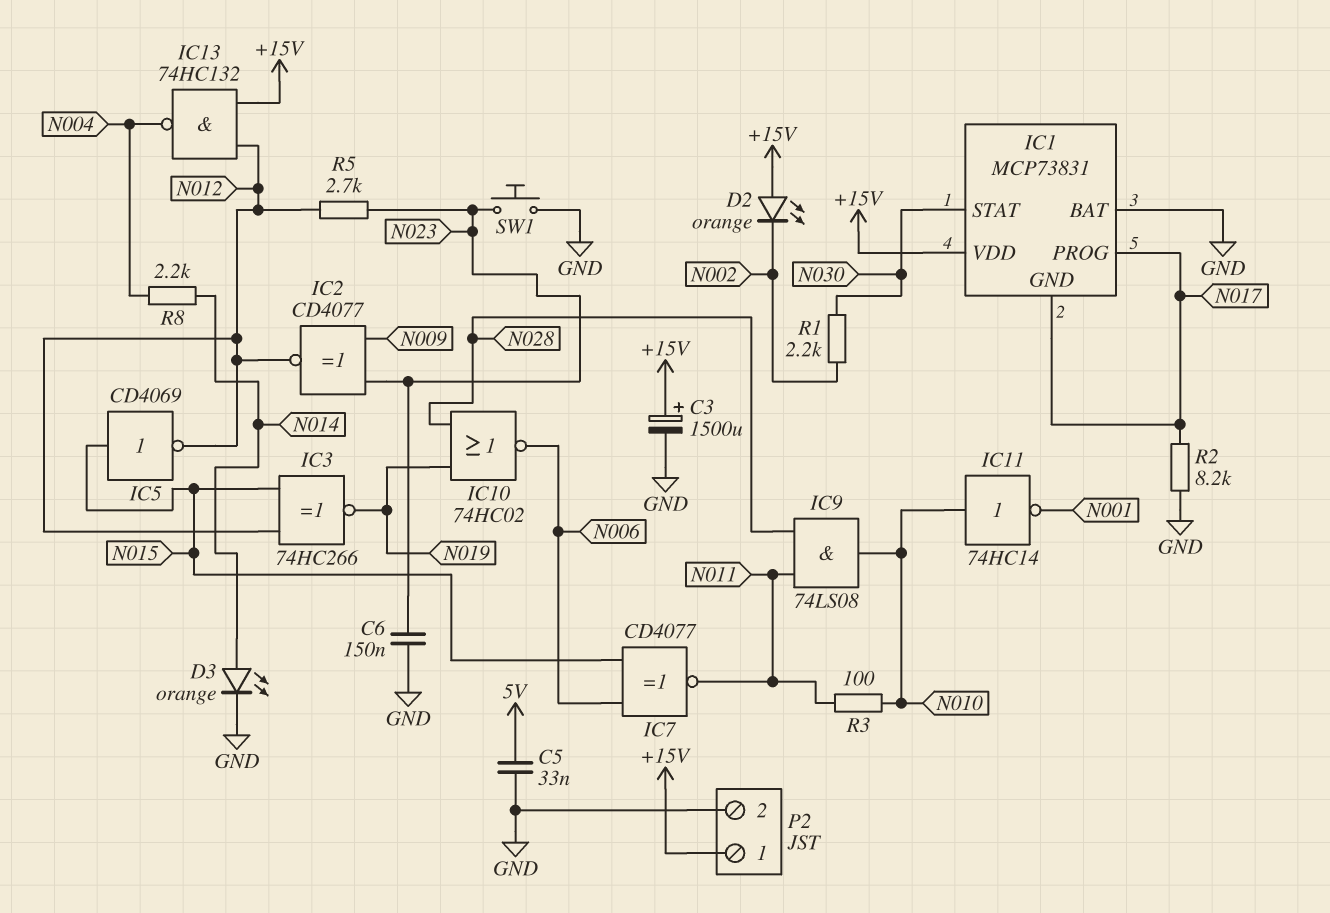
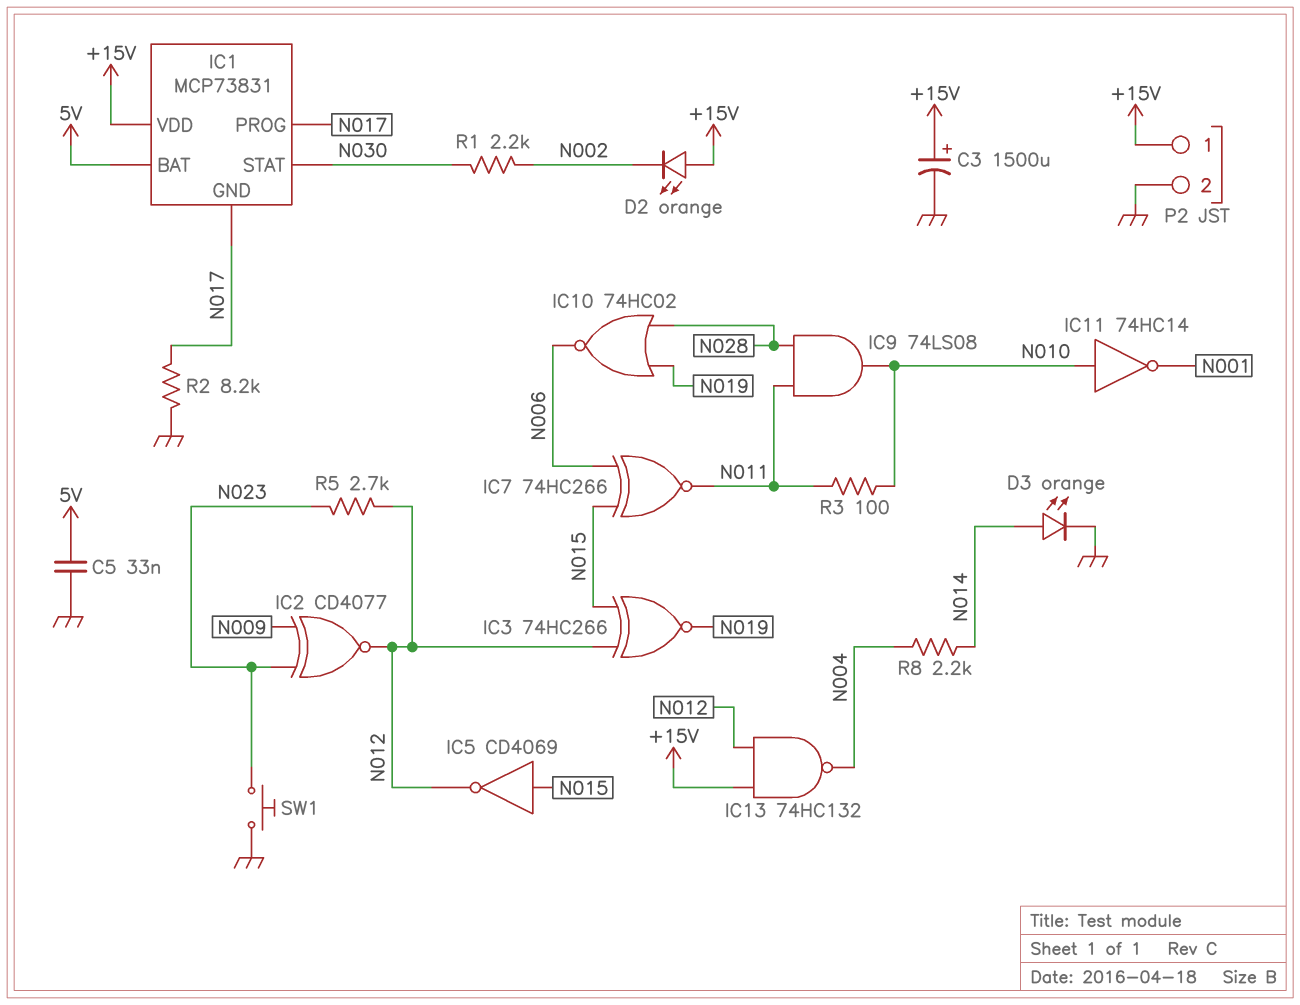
C6: 150nF (GND, N023) -> none
IC1 pin BAT: GND -> 5V
IC7: XNOR CD4077 (in N006, in N015, out N011) -> XNOR 74HC266 (in N006, in N015, out N011)

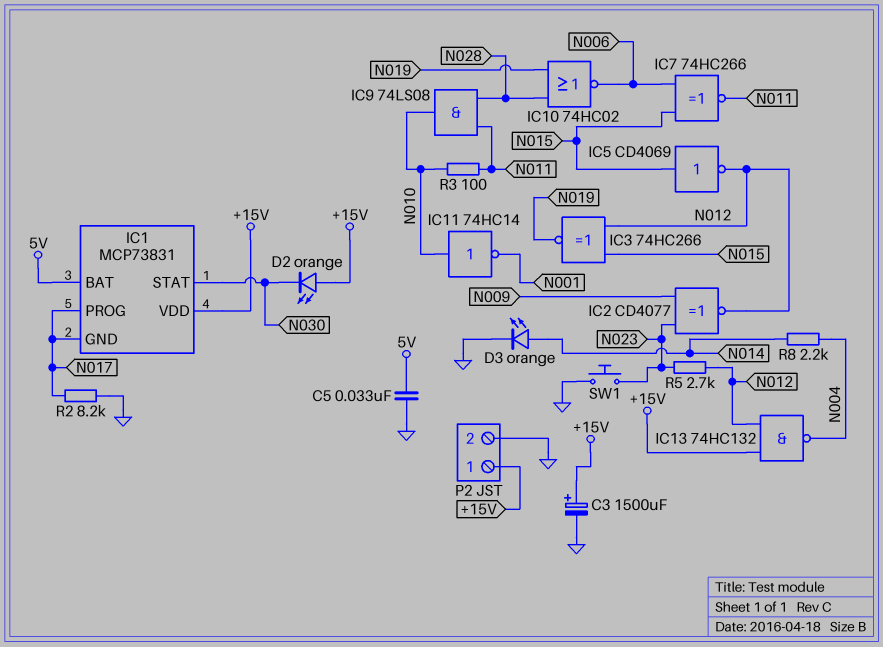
D2: LED orange (A +15V, K N002) -> LED orange (A +15V, K N030)
R1: 2.2k (N002, N030) -> none

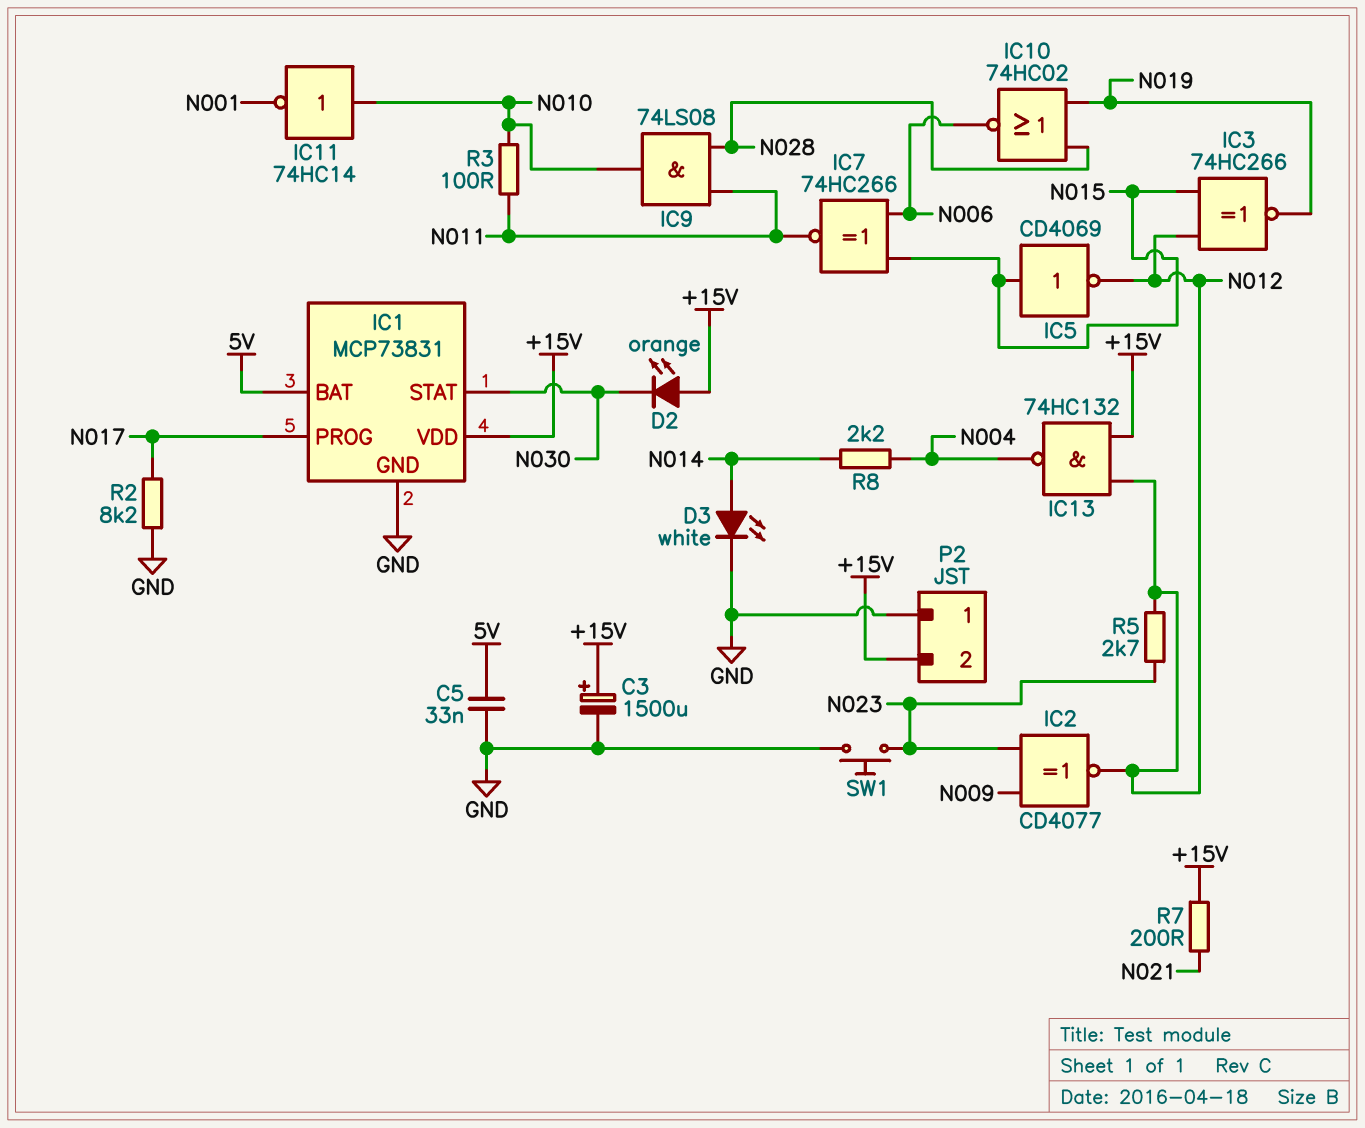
D3: LED orange (A N014, K GND) -> LED white (A N014, K GND)
IC1 pin GND: N017 -> GND
P2 pin 1: +15V -> GND
P2 pin 2: GND -> +15V
R7: none -> 200 (+15V, N021)

